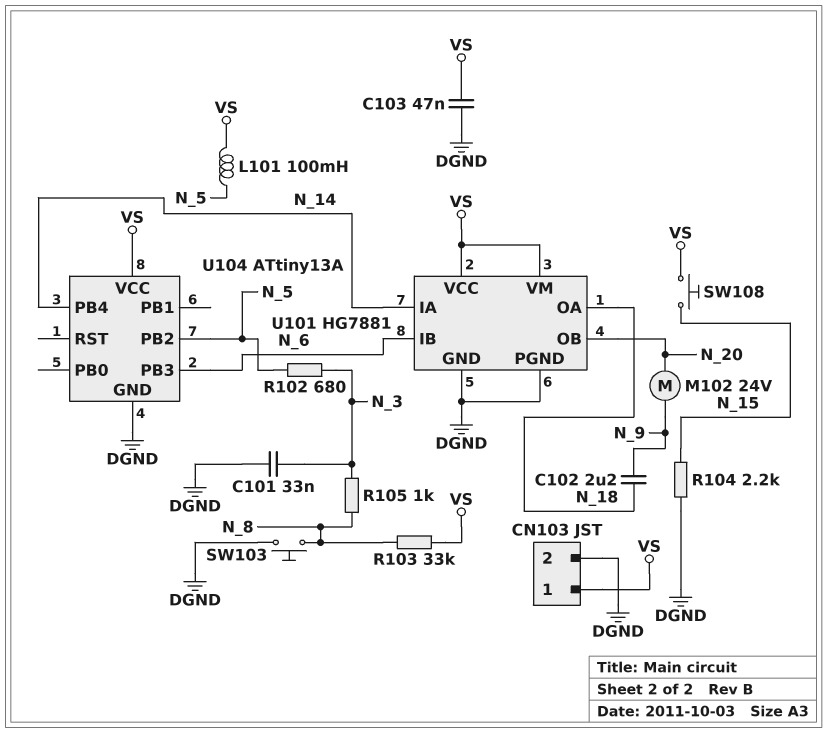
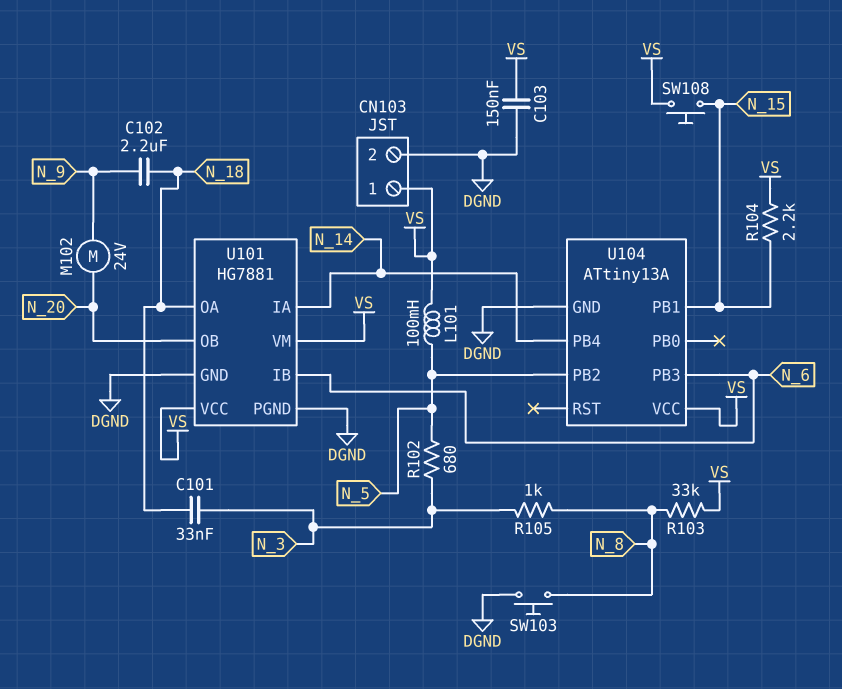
C101: 33nF (DGND, N_3) -> 33nF (N_3, N_18)
C103: 47nF (DGND, VS) -> 150nF (DGND, VS)
R104: 2.2k (DGND, N_15) -> 2.2k (N_15, VS)
U104 pin PB1: none -> N_15

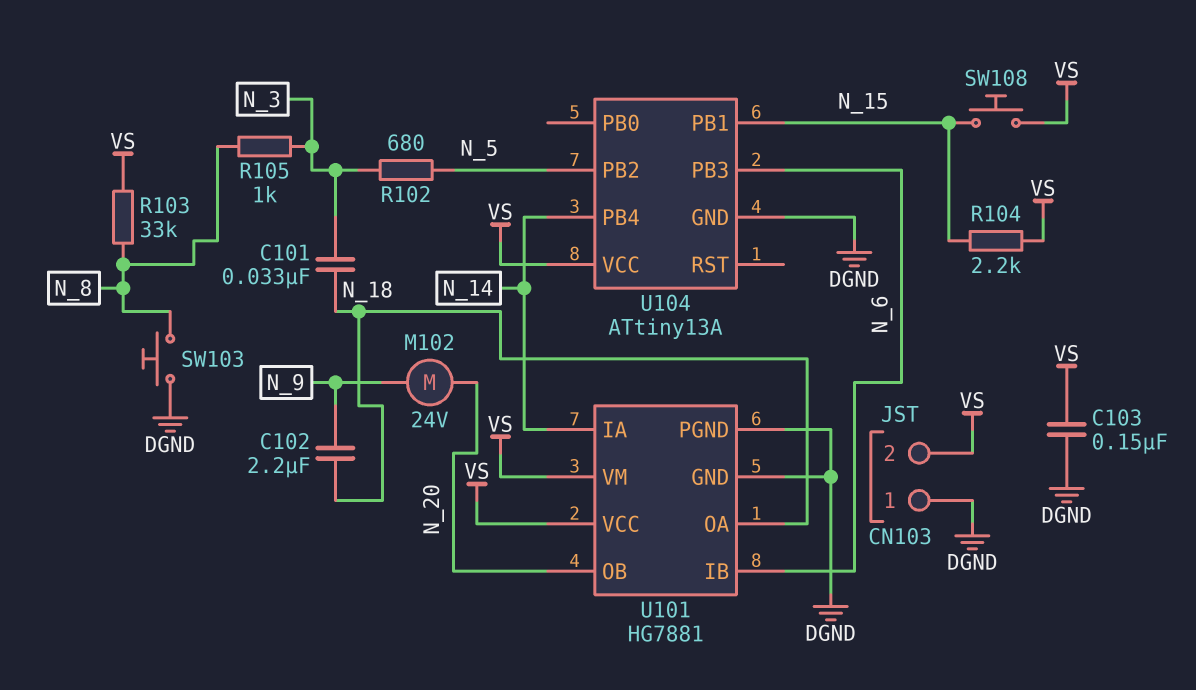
CN103 pin 1: VS -> DGND
CN103 pin 2: DGND -> VS
L101: 100mH (N_5, VS) -> none

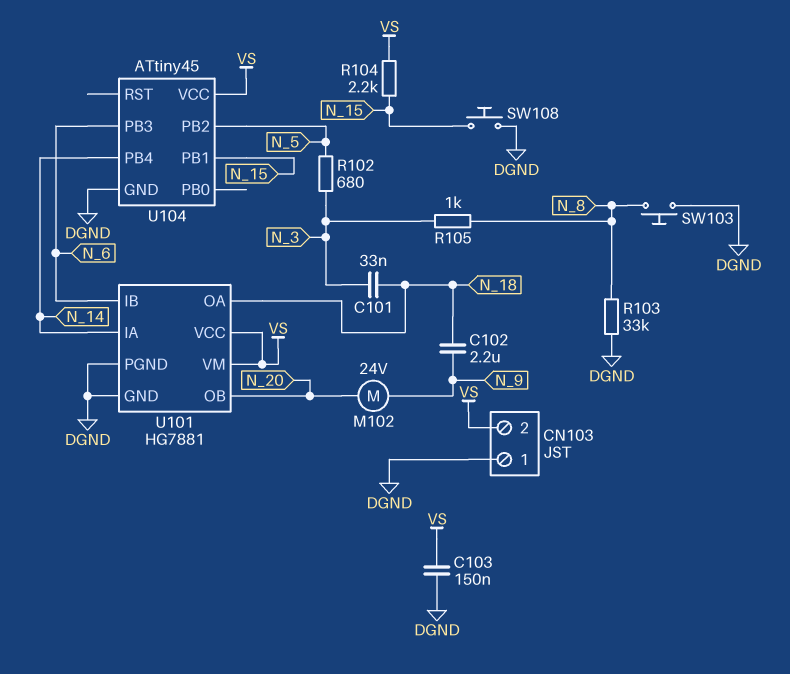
R103: 33k (N_8, VS) -> 33k (DGND, N_8)
SW108: button (N_15, VS) -> button (DGND, N_15)
U104: ATtiny13A -> ATtiny45

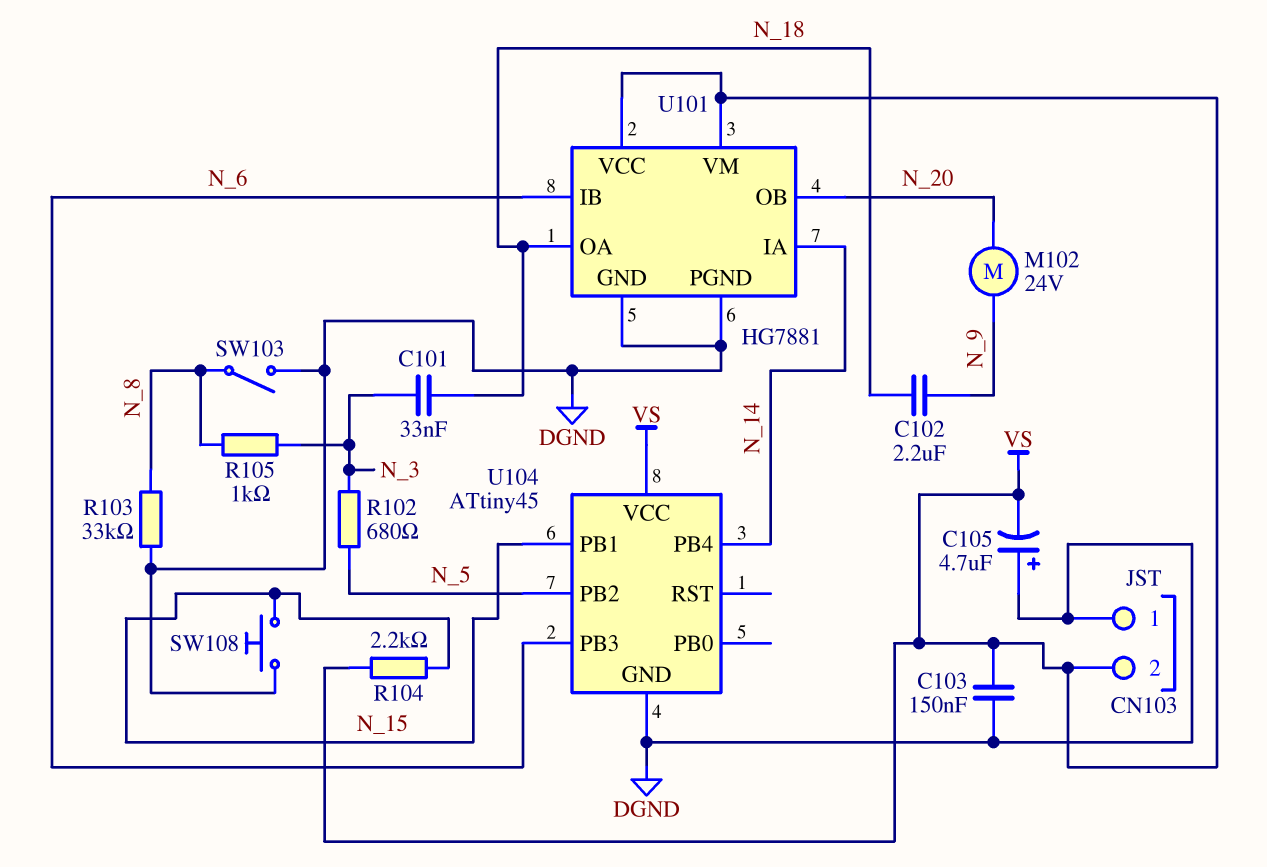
C105: none -> 4.7uF (plus DGND, minus VS)
SW103: button (DGND, N_8) -> switch (DGND, N_8)

